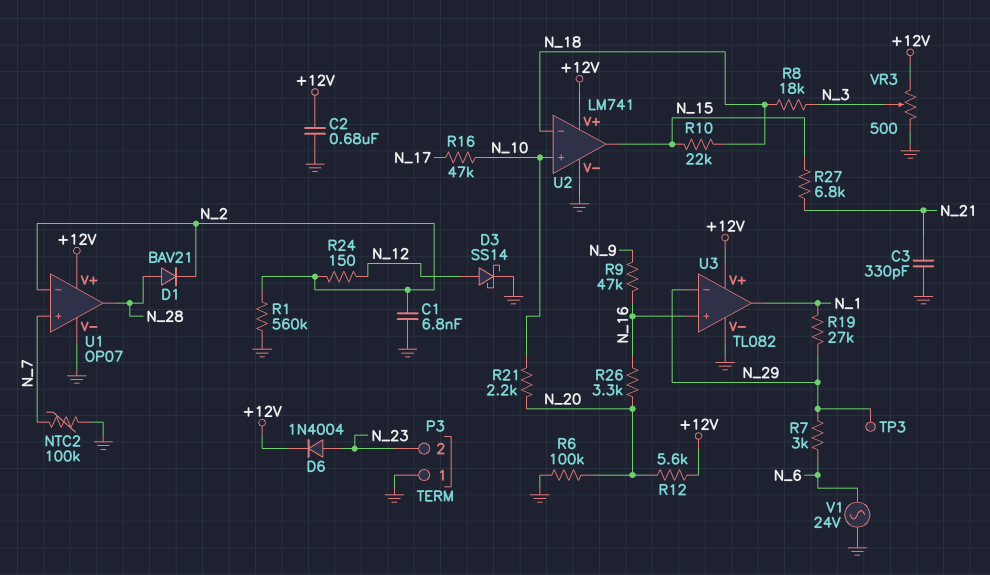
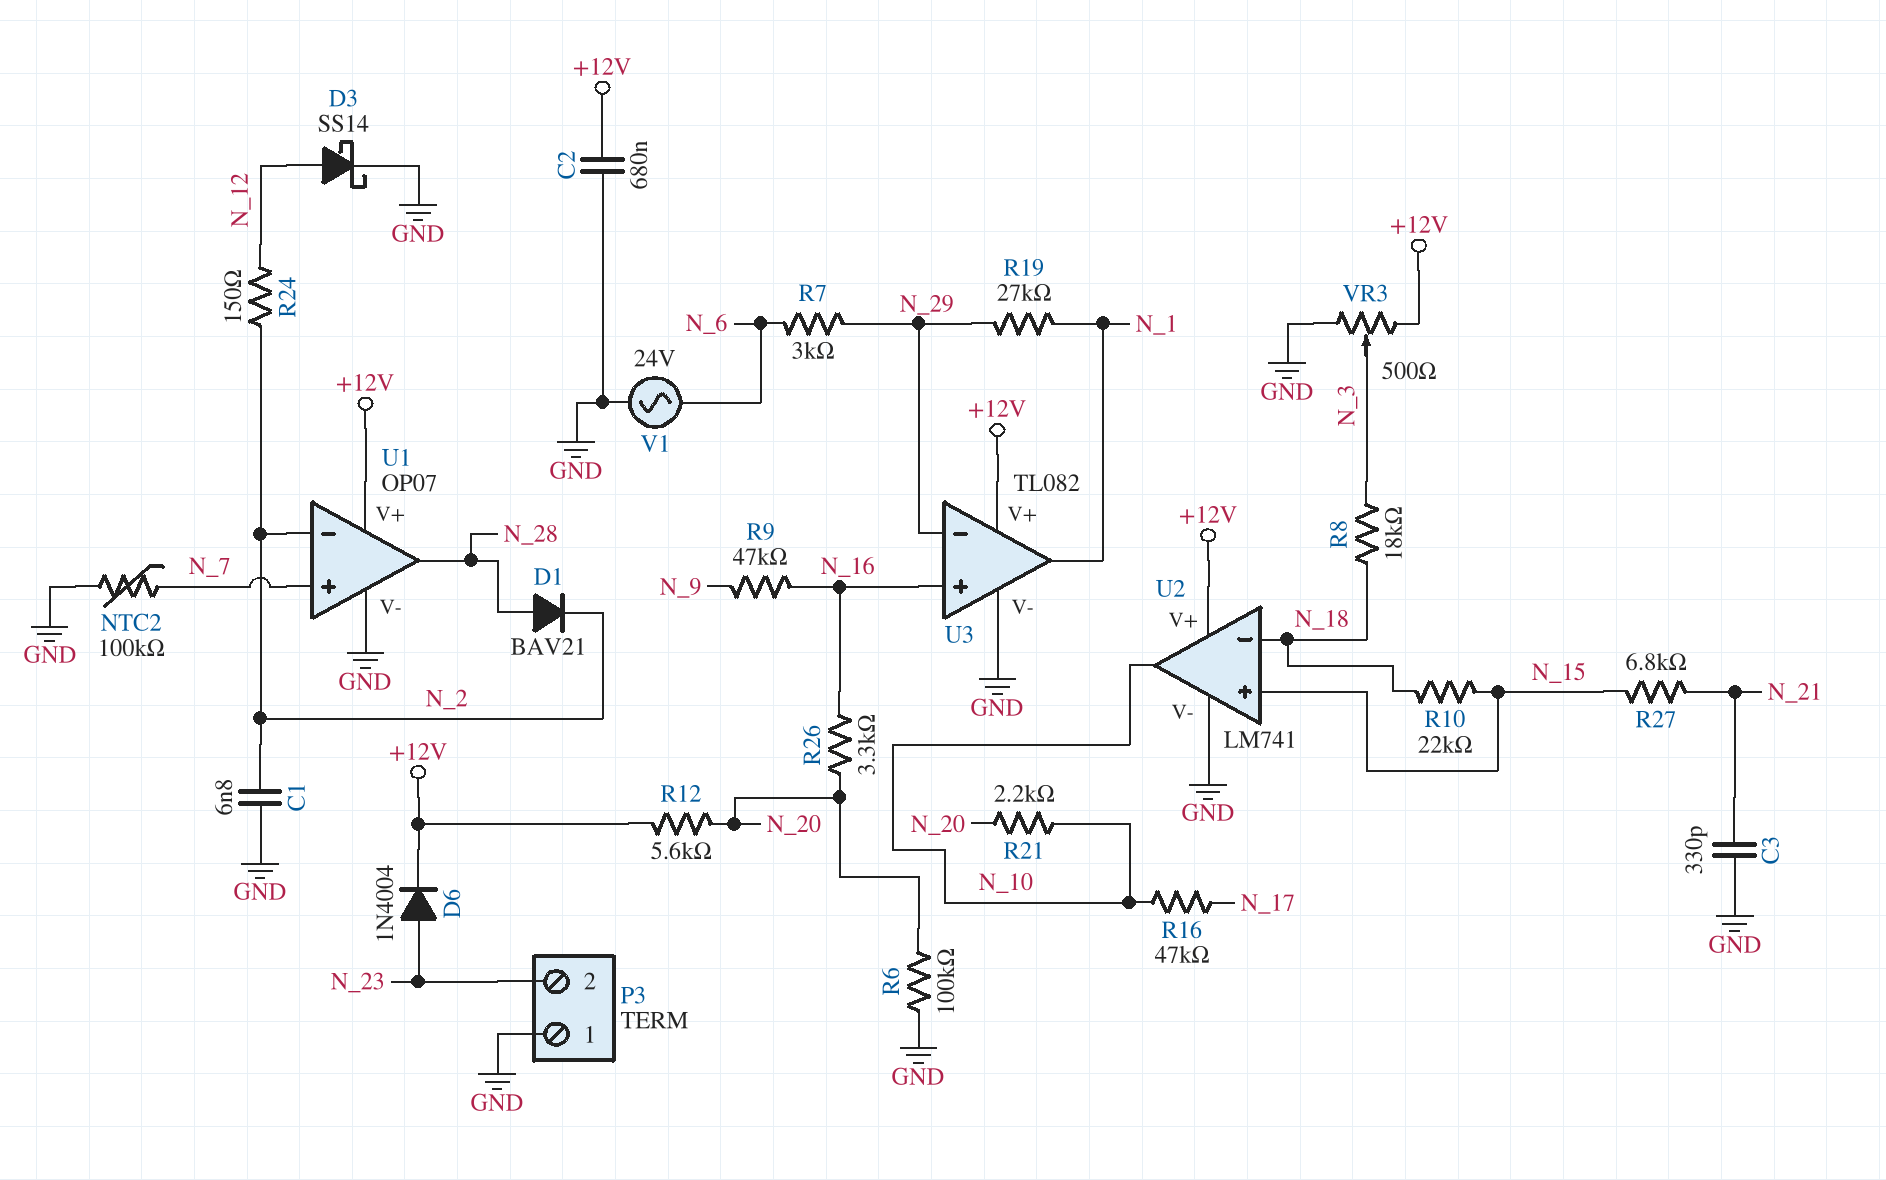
R1: 560k (GND, N_2) -> none
TP3: test point (N_29) -> none
U2 pin in+: N_10 -> N_15
U2 pin out: N_15 -> N_10

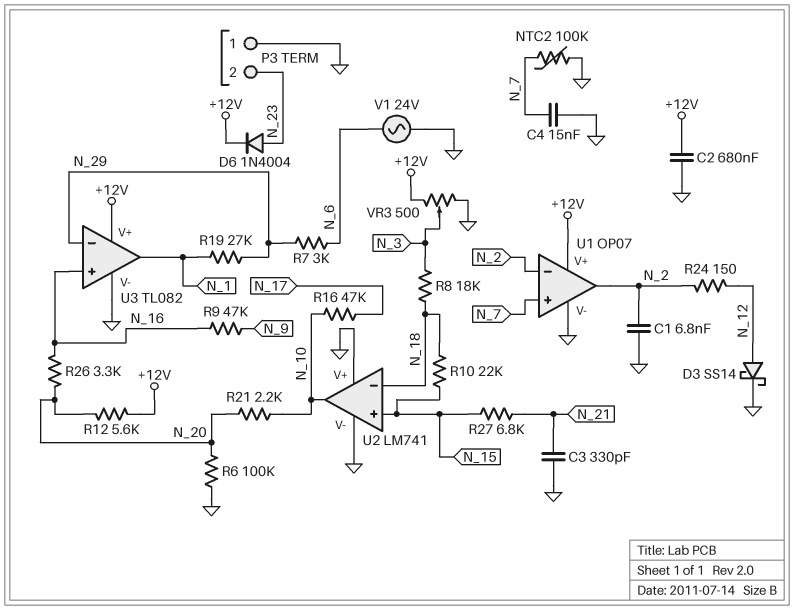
C4: none -> 15nF (GND, N_7)
D1: diode BAV21 (A N_28, K N_2) -> none
U1 pin out: N_28 -> N_2
U2 pin V+: +12V -> GND

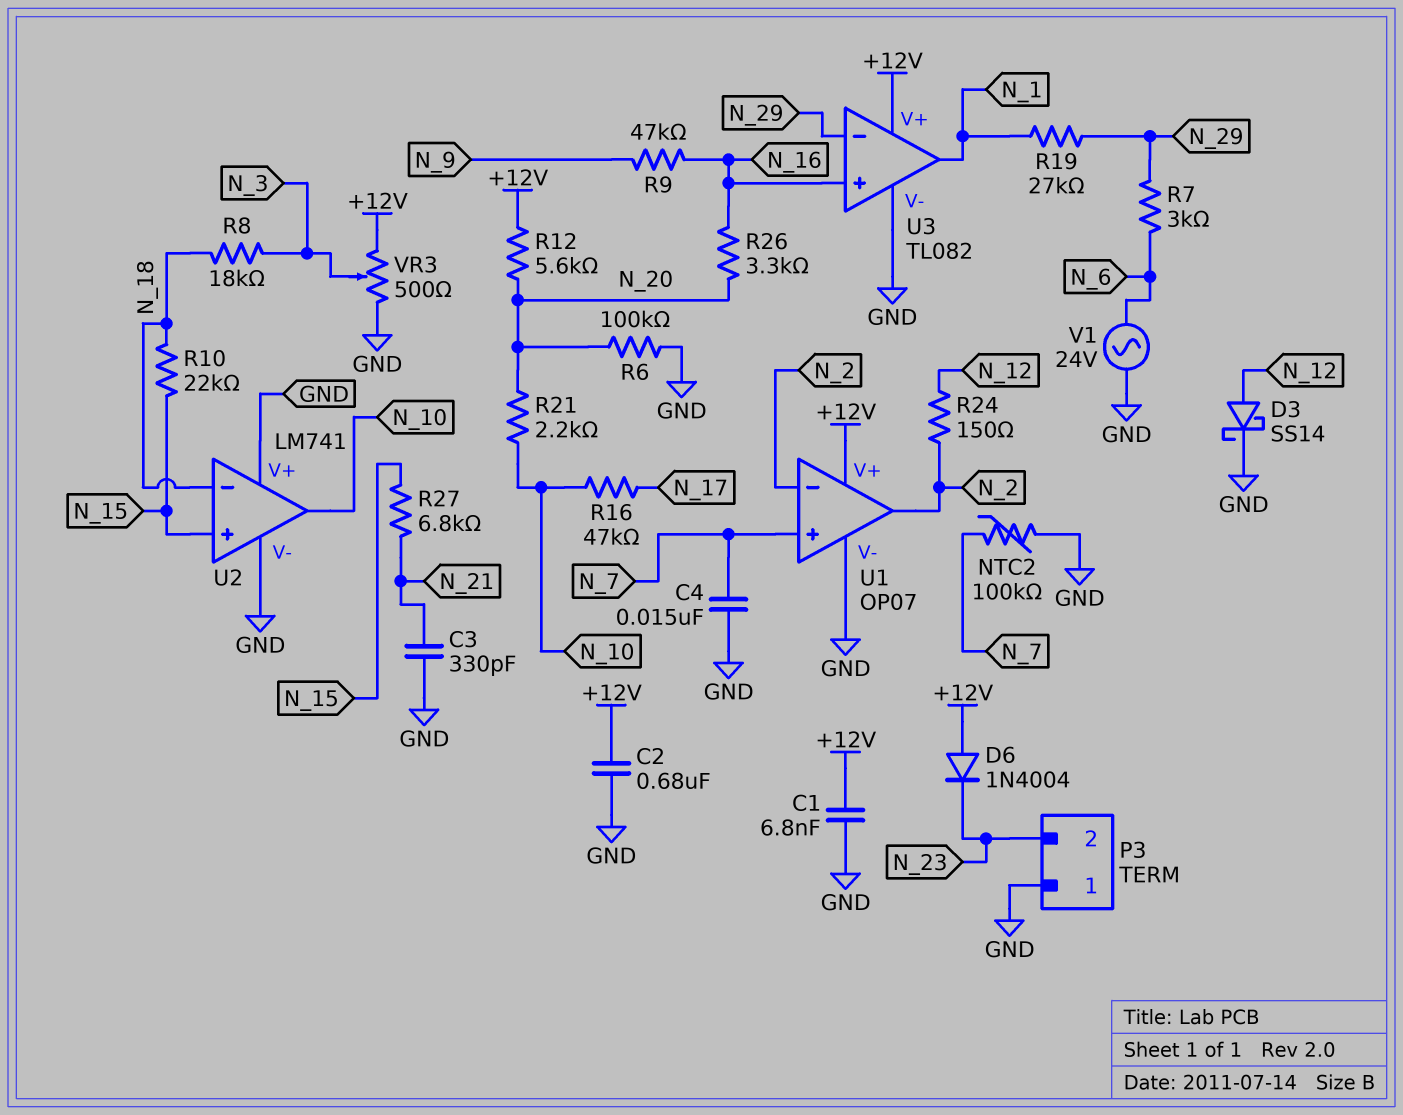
C1: 6.8nF (GND, N_2) -> 6.8nF (+12V, GND)
D6: diode 1N4004 (A N_23, K +12V) -> diode 1N4004 (A +12V, K N_23)

